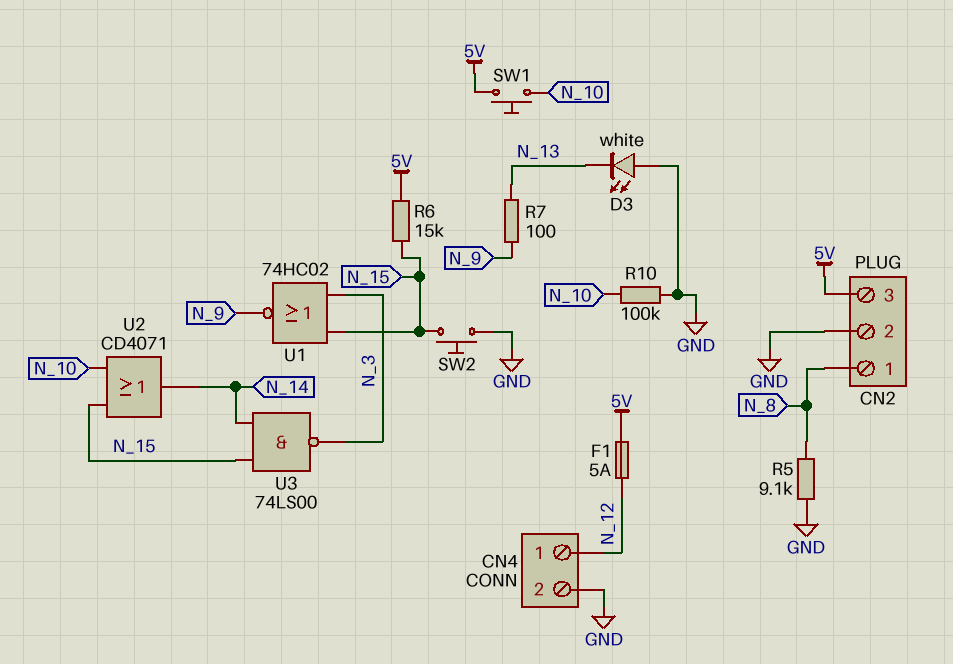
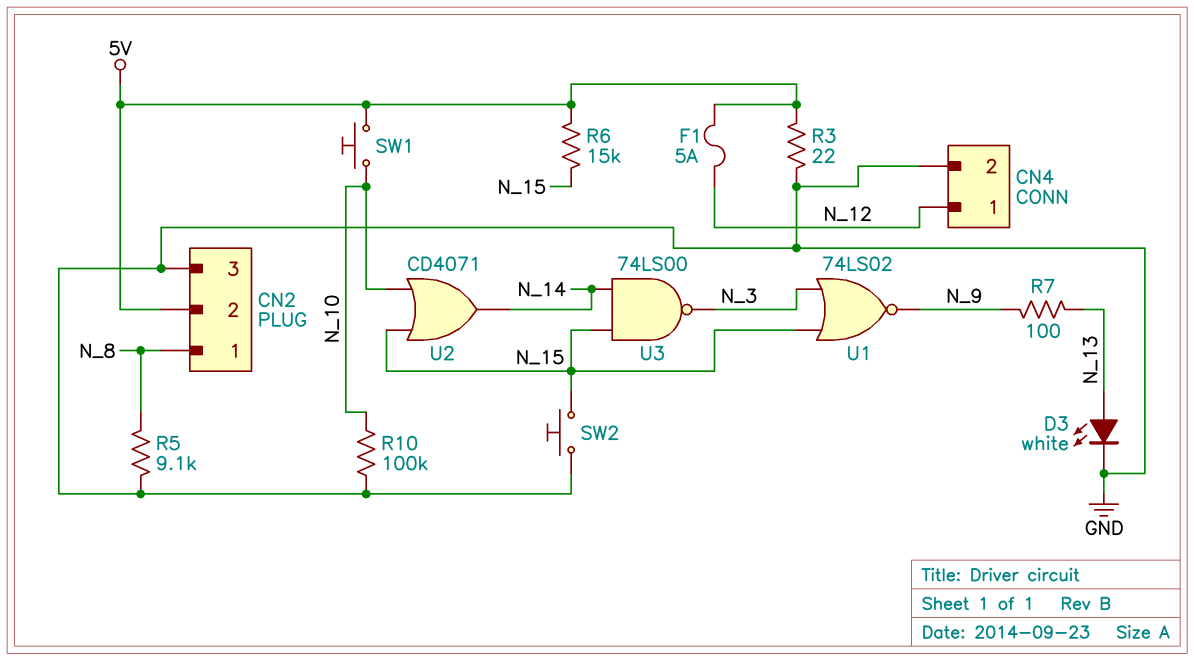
CN2 pin 2: GND -> 5V
CN2 pin 3: 5V -> GND
D3: LED white (A GND, K N_13) -> LED white (A N_13, K GND)
R3: none -> 22 (5V, GND)
U1: NOR 74HC02 (in N_3, in N_15, out N_9) -> NOR 74LS02 (in N_3, in N_15, out N_9)

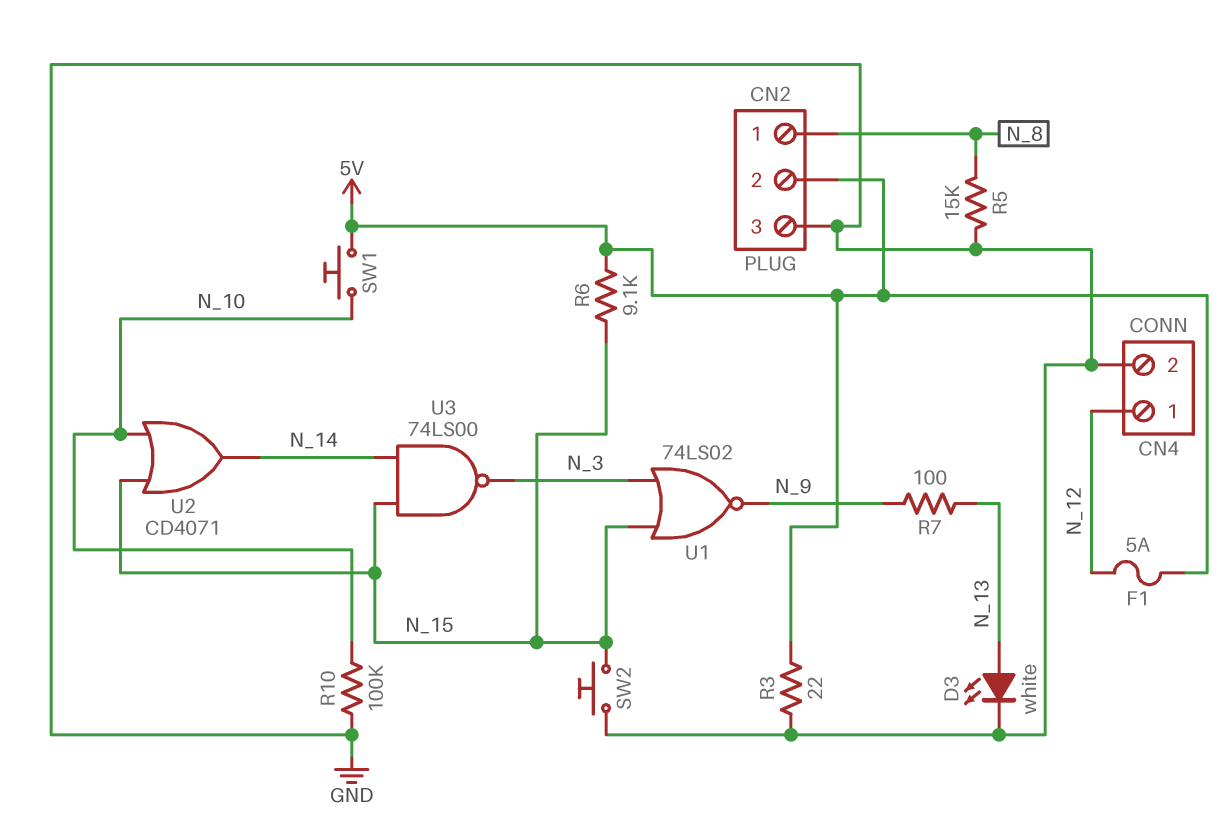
R5: 9.1k (GND, N_8) -> 15k (GND, N_8)
R6: 15k (5V, N_15) -> 9.1k (5V, N_15)

